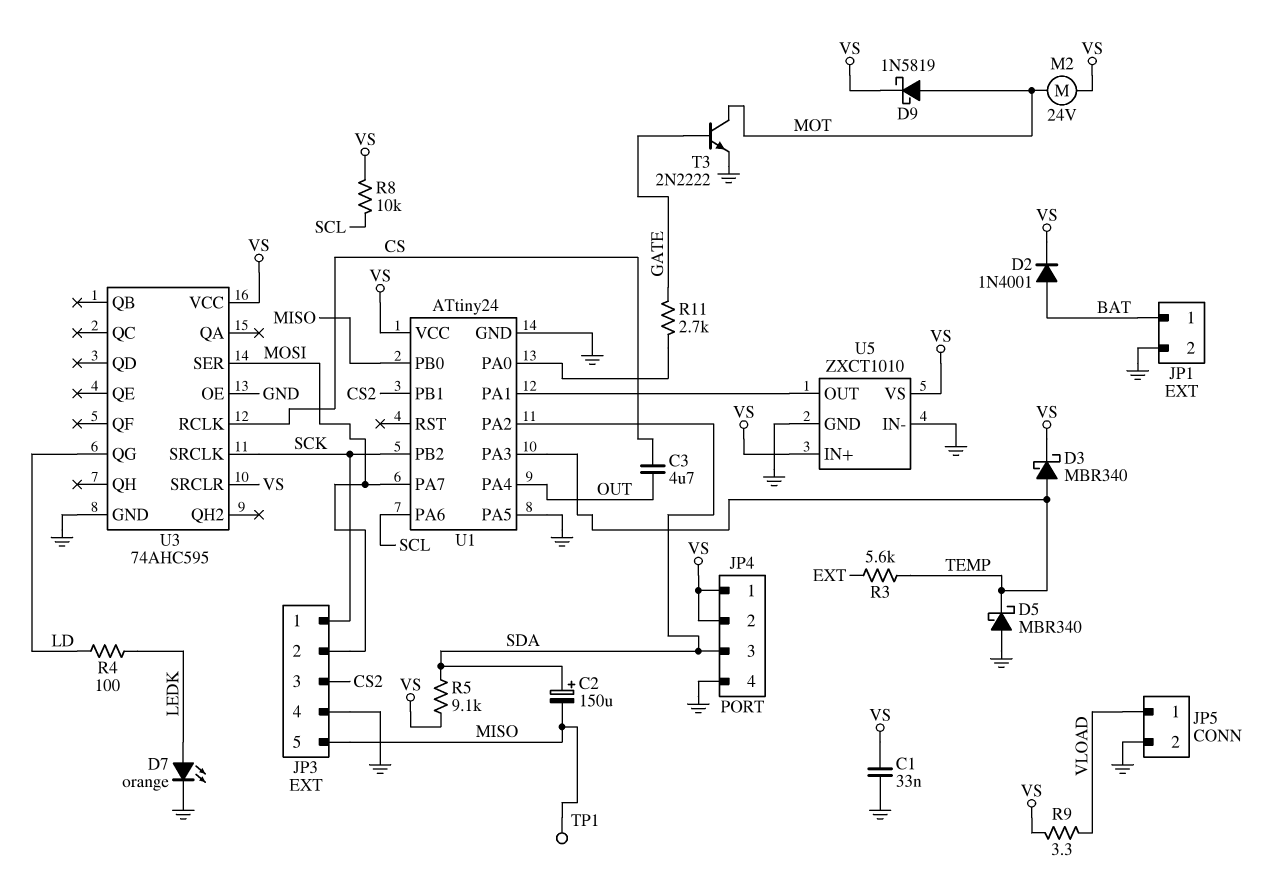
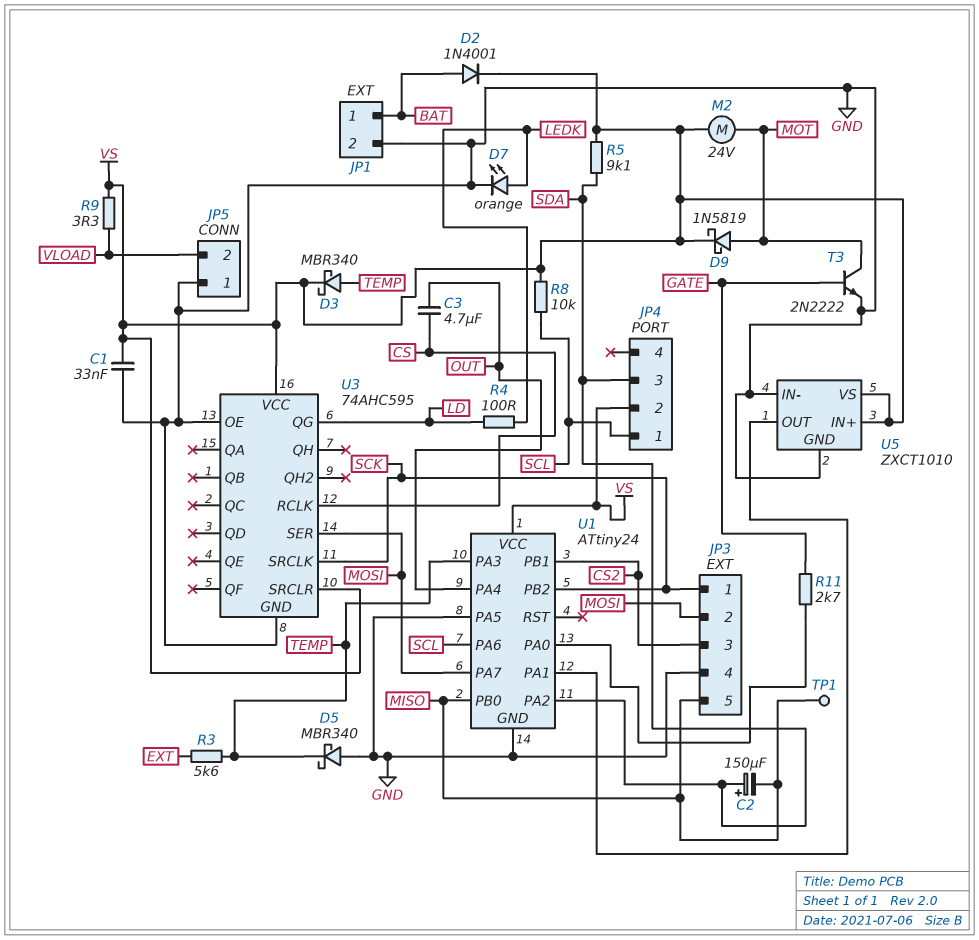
JP4 pin 1: VS -> SCL
JP4 pin 4: GND -> none
JP5 pin 1: VLOAD -> GND
JP5 pin 2: GND -> VLOAD

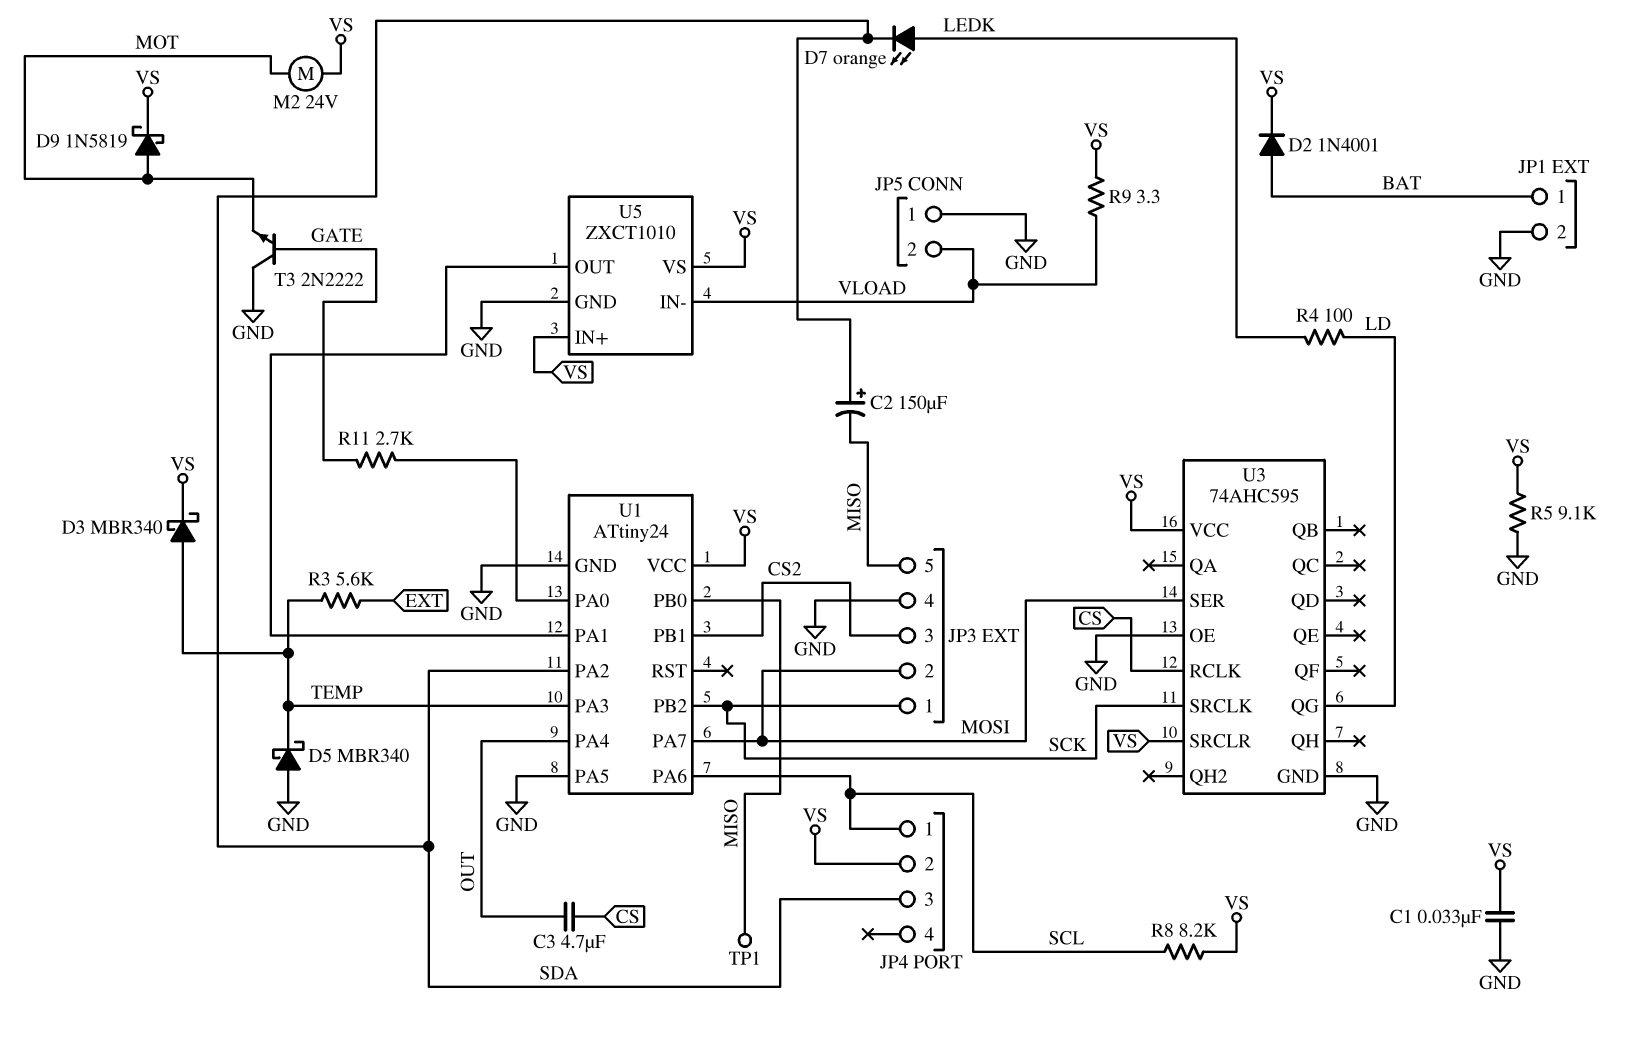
D7: LED orange (A LEDK, K GND) -> LED orange (A LEDK, K SDA)
R5: 9.1k (SDA, VS) -> 9.1k (GND, VS)
R8: 10k (SCL, VS) -> 8.2k (SCL, VS)
T3: NPN 2N2222 (B GATE, C MOT, E GND) -> NPN 2N2222 (B GATE, C GND, E MOT)
U5 pin IN-: GND -> VLOAD

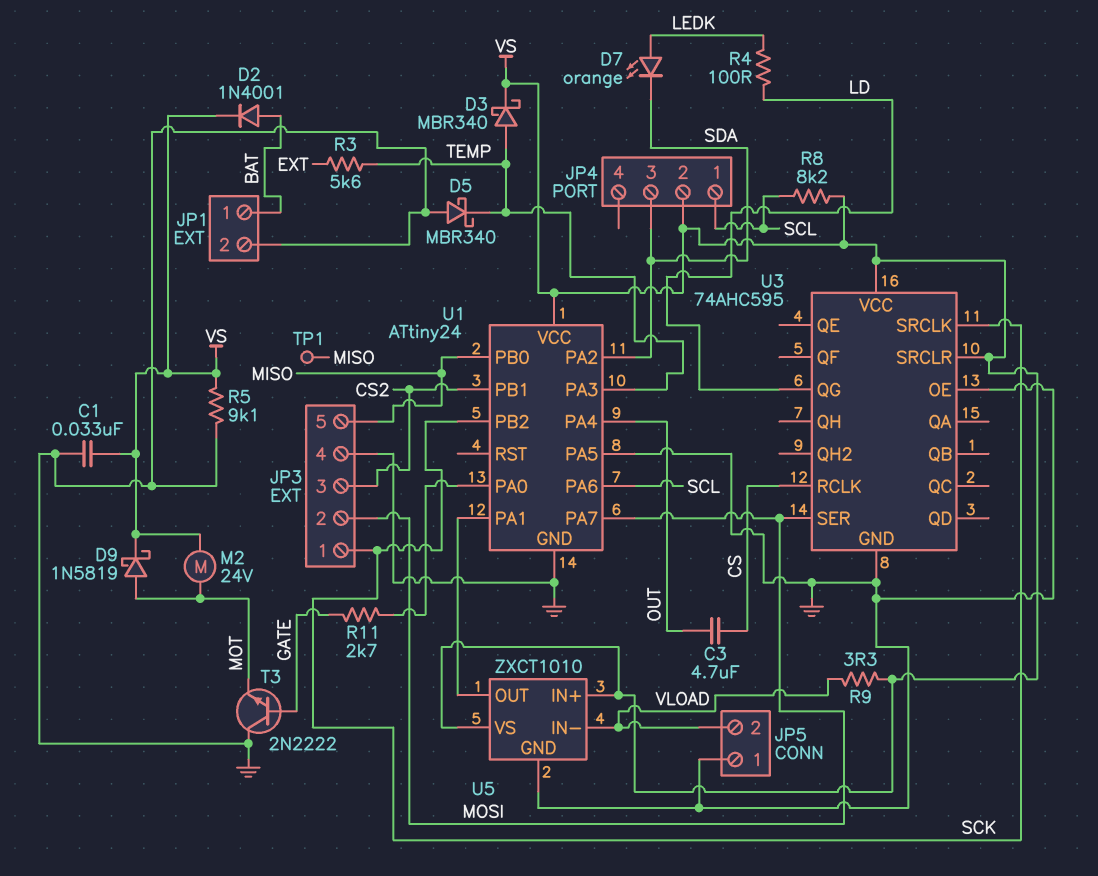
C2: 150uF (plus SDA, minus MISO) -> none

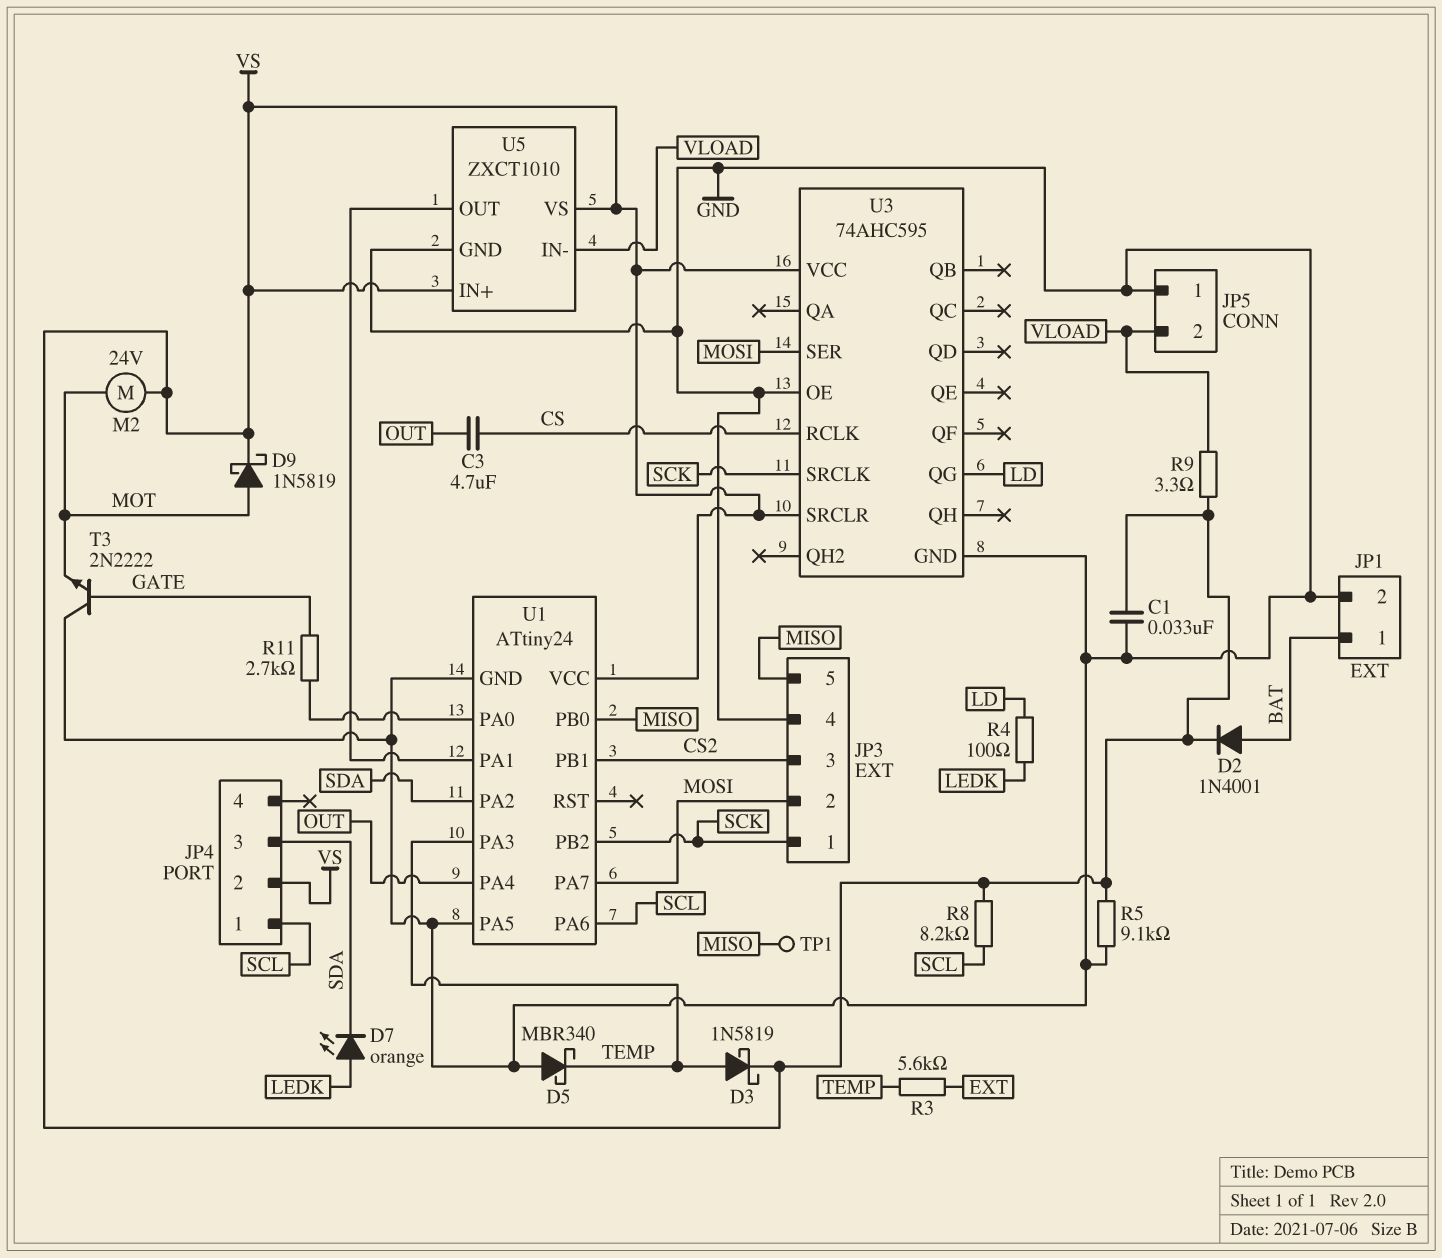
D3: schottky MBR340 (A TEMP, K VS) -> schottky 1N5819 (A TEMP, K VS)

